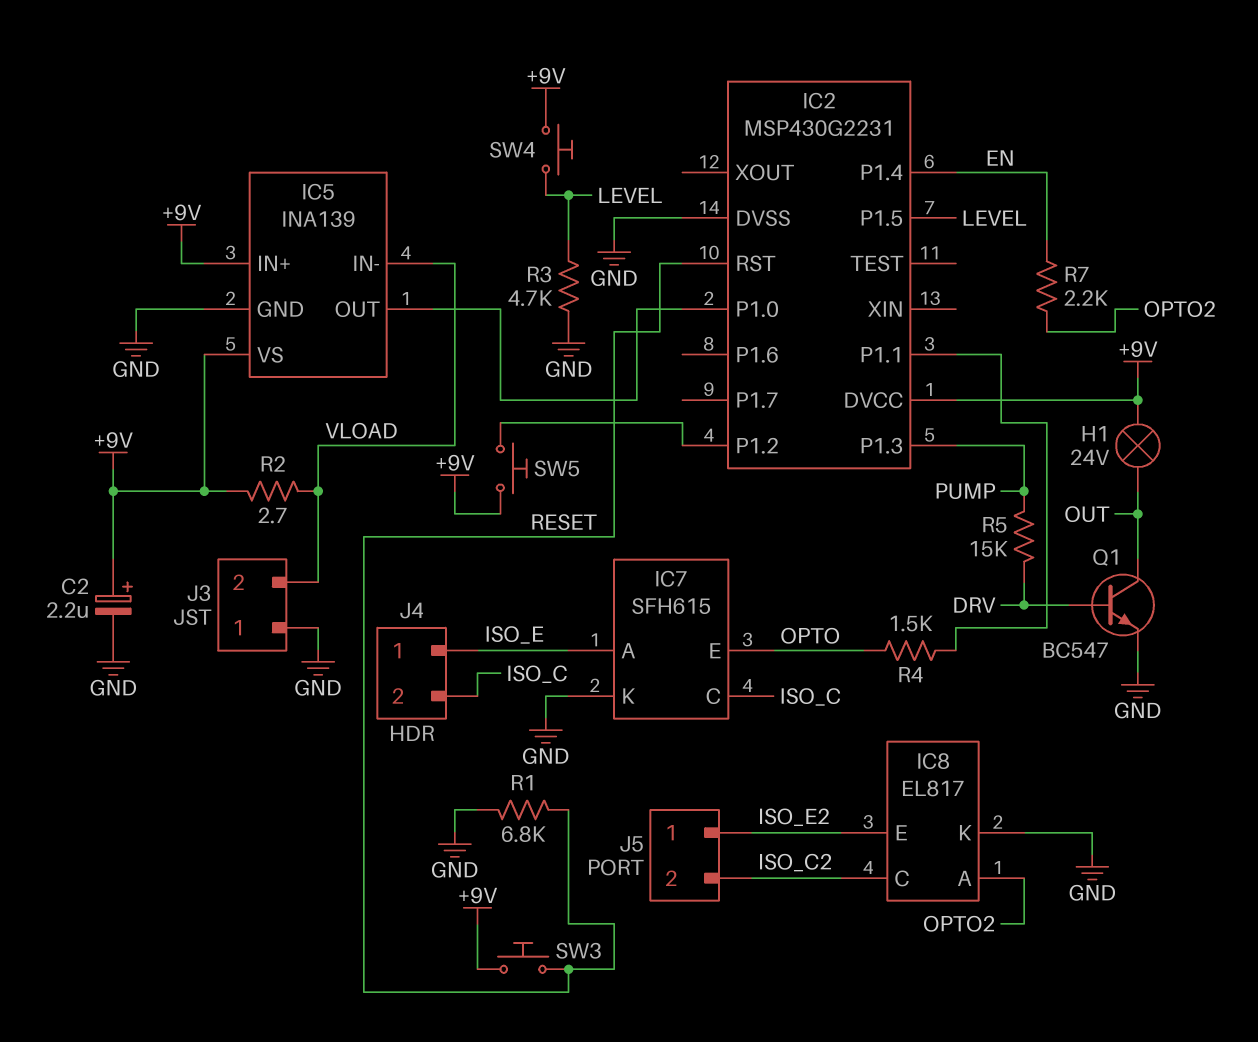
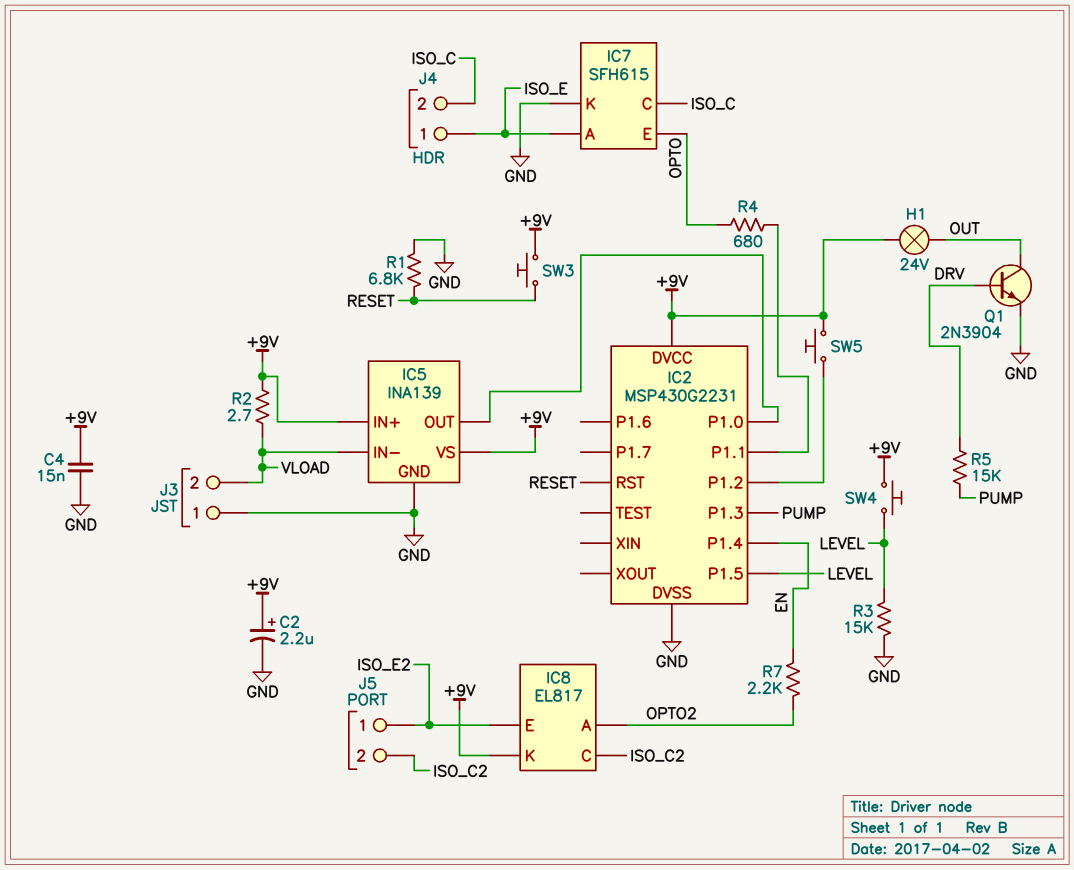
C4: none -> 15nF (+9V, GND)
IC8 pin K: GND -> +9V
Q1: NPN BC547 (B DRV, C OUT, E GND) -> NPN 2N3904 (B DRV, C OUT, E GND)
R3: 4.7k (GND, LEVEL) -> 15k (GND, LEVEL)
R4: 1.5k (IC2/P1.1, OPTO) -> 680 (IC2/P1.1, OPTO)

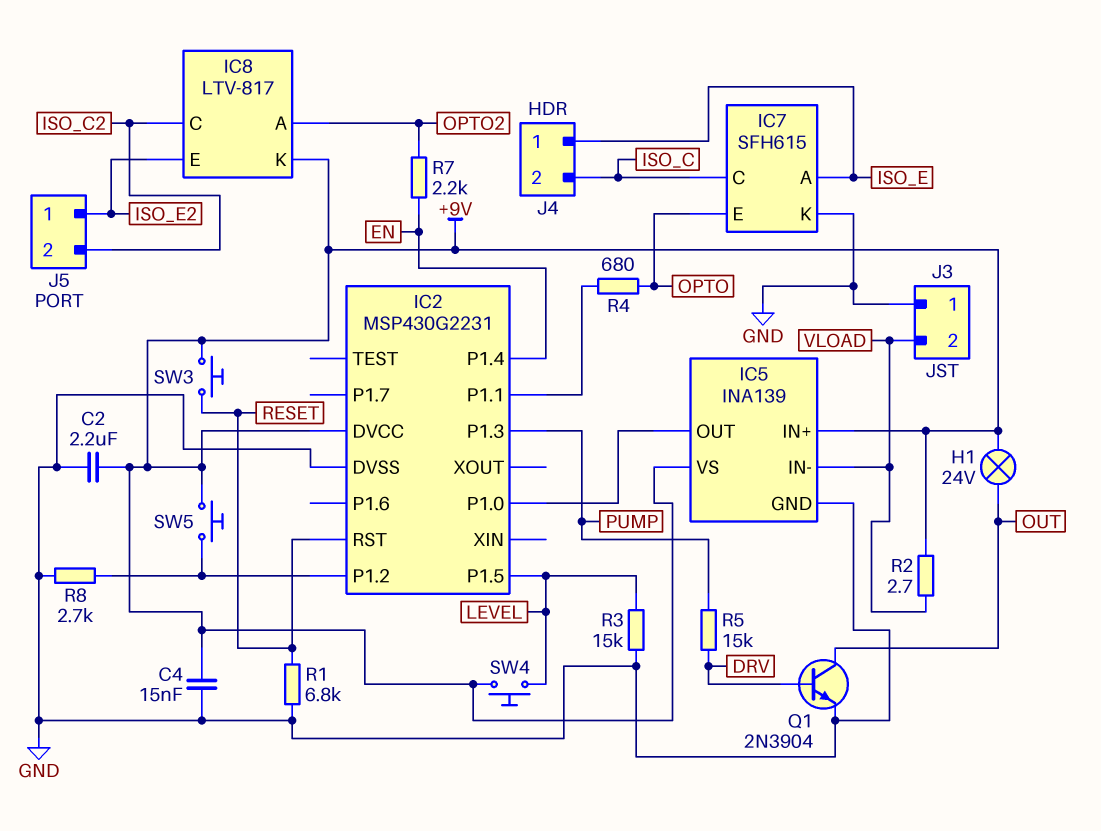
C2: 2.2uF (plus +9V, minus GND) -> 2.2uF (+9V, GND)
IC8: EL817 -> LTV-817
R8: none -> 2.7k (GND, IC2/P1.2)

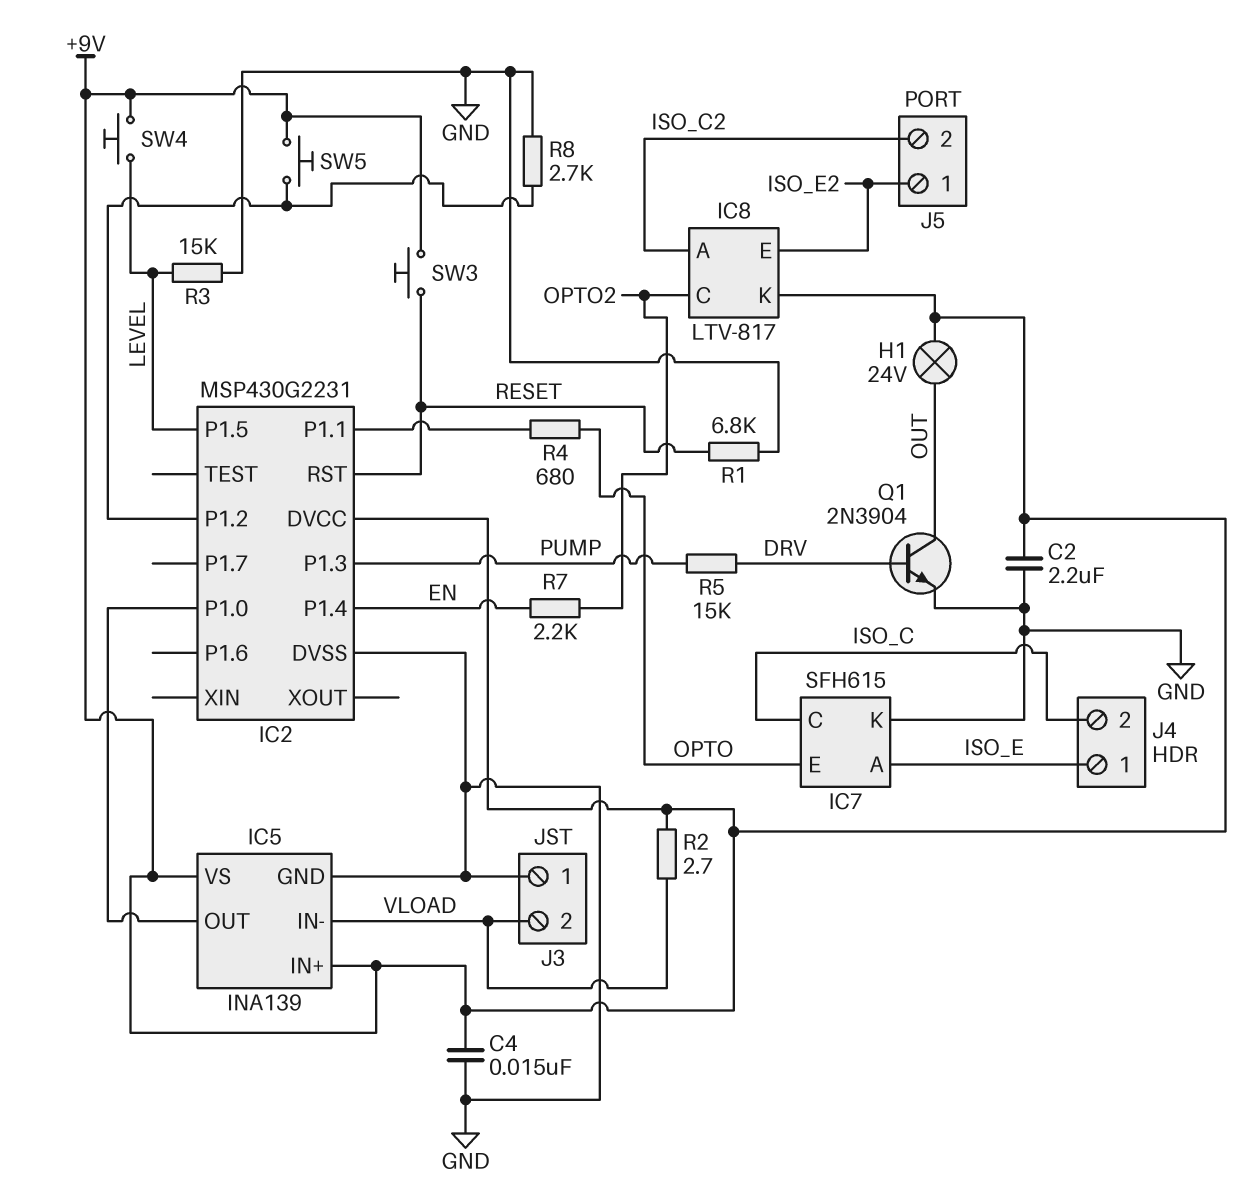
IC8 pin A: OPTO2 -> ISO_C2
IC8 pin C: ISO_C2 -> OPTO2

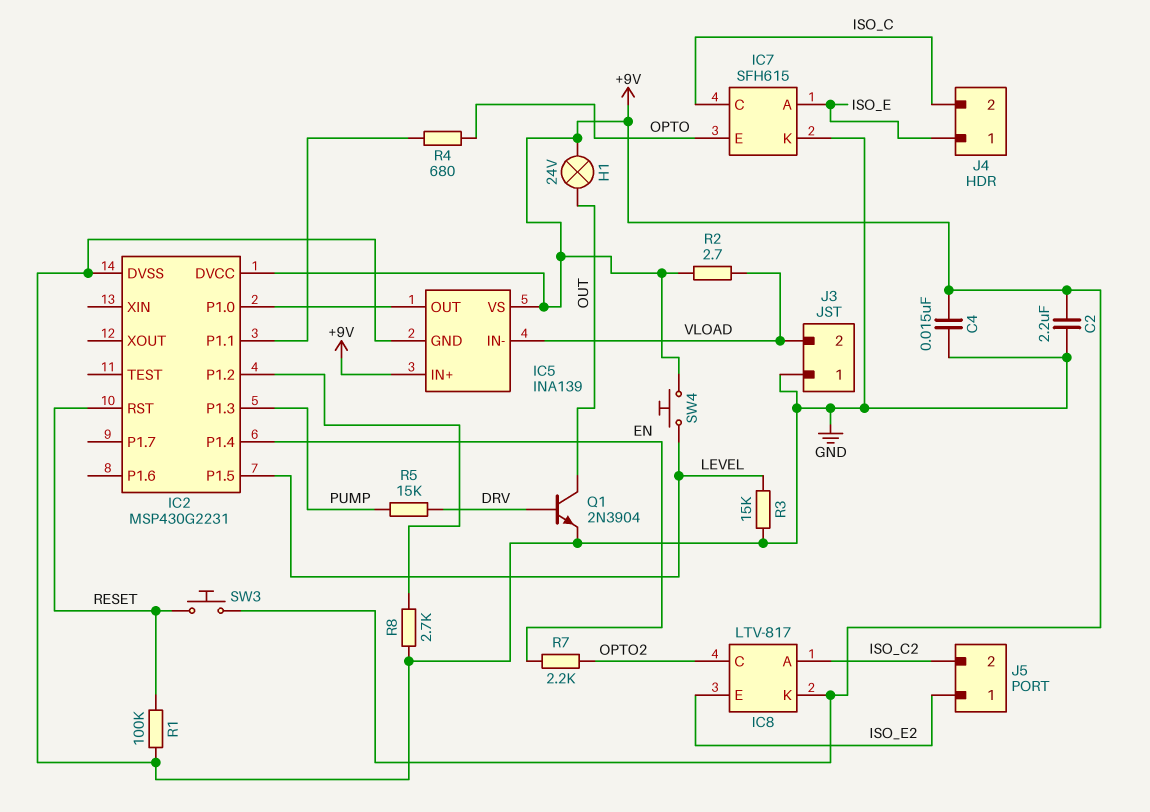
R1: 6.8k (GND, RESET) -> 100k (GND, RESET)
SW5: button (+9V, IC2/P1.2) -> none

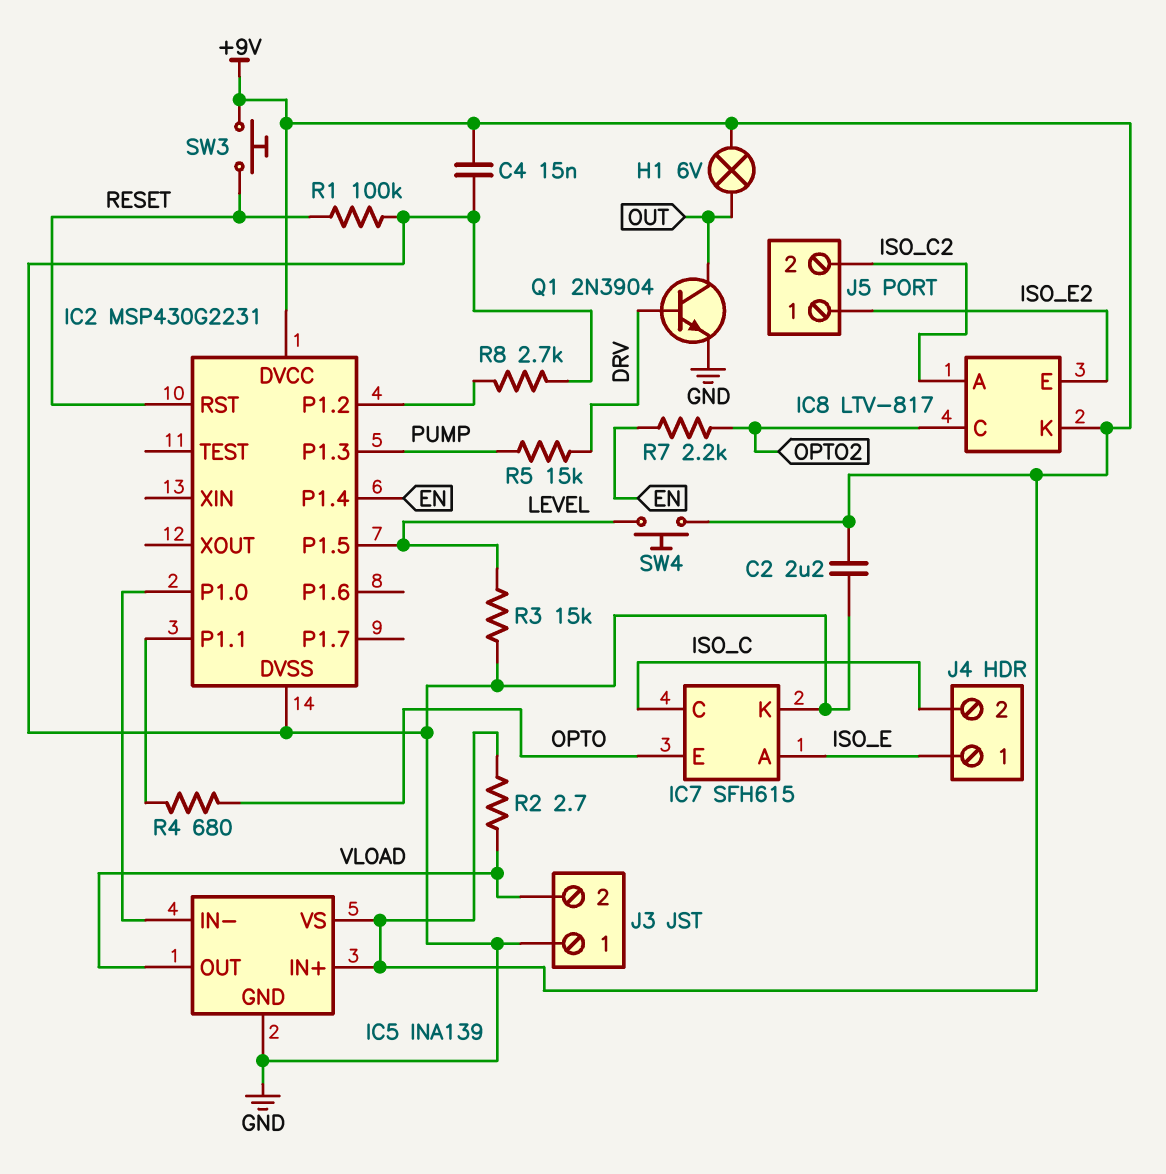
H1: lamp 24V (+9V, OUT) -> lamp 6V (+9V, OUT)
IC5 pin IN-: VLOAD -> IC2/P1.0
IC5 pin OUT: IC2/P1.0 -> VLOAD

